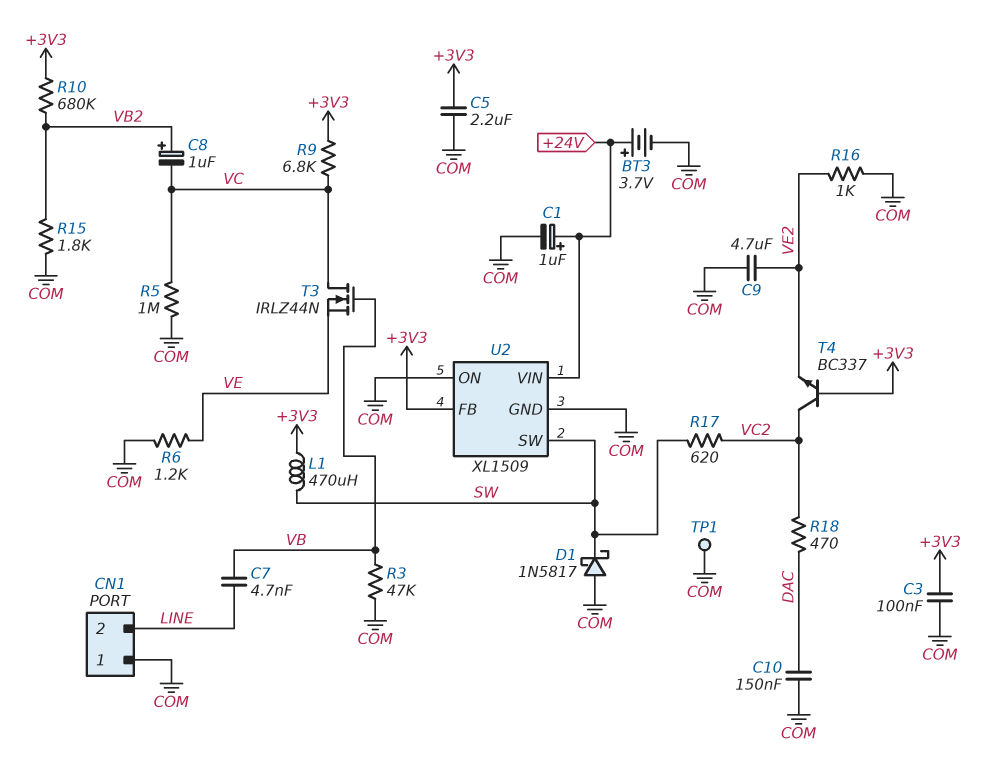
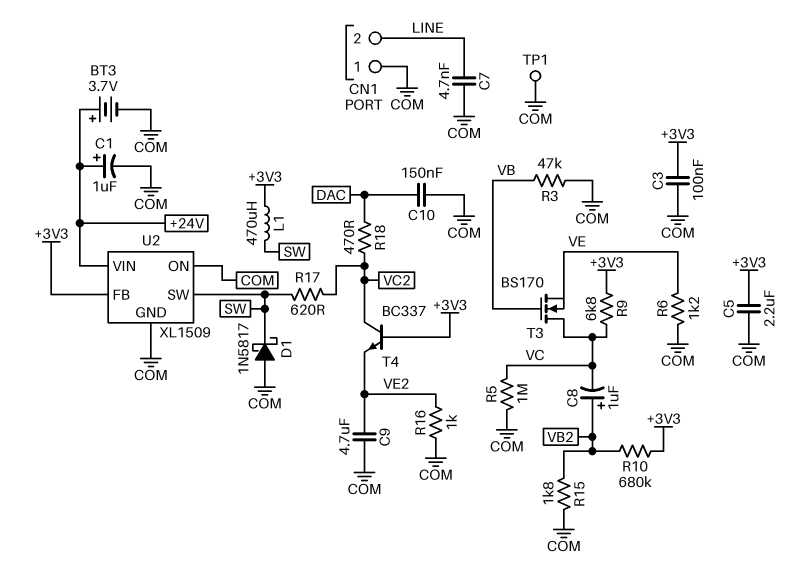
C7: 4.7nF (LINE, VB) -> 4.7nF (COM, LINE)
T3: NMOS IRLZ44N (G VB, D VC, S VE) -> NMOS BS170 (G VB, D VC, S VE)

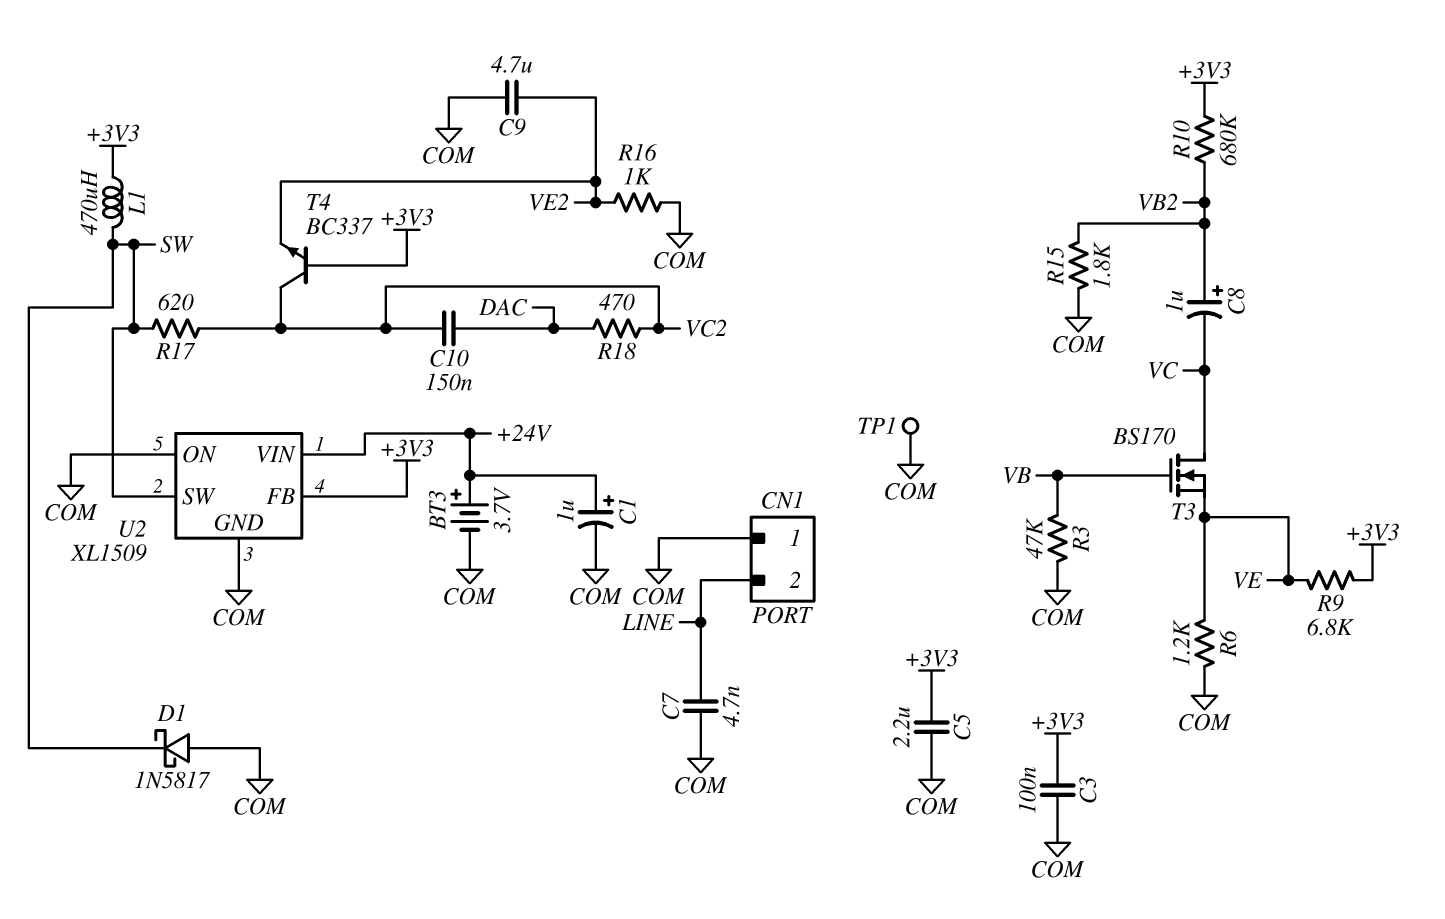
C10: 150nF (COM, DAC) -> 150nF (DAC, VC2)
R5: 1M (COM, VC) -> none
R9: 6.8k (+3V3, VC) -> 6.8k (+3V3, VE)

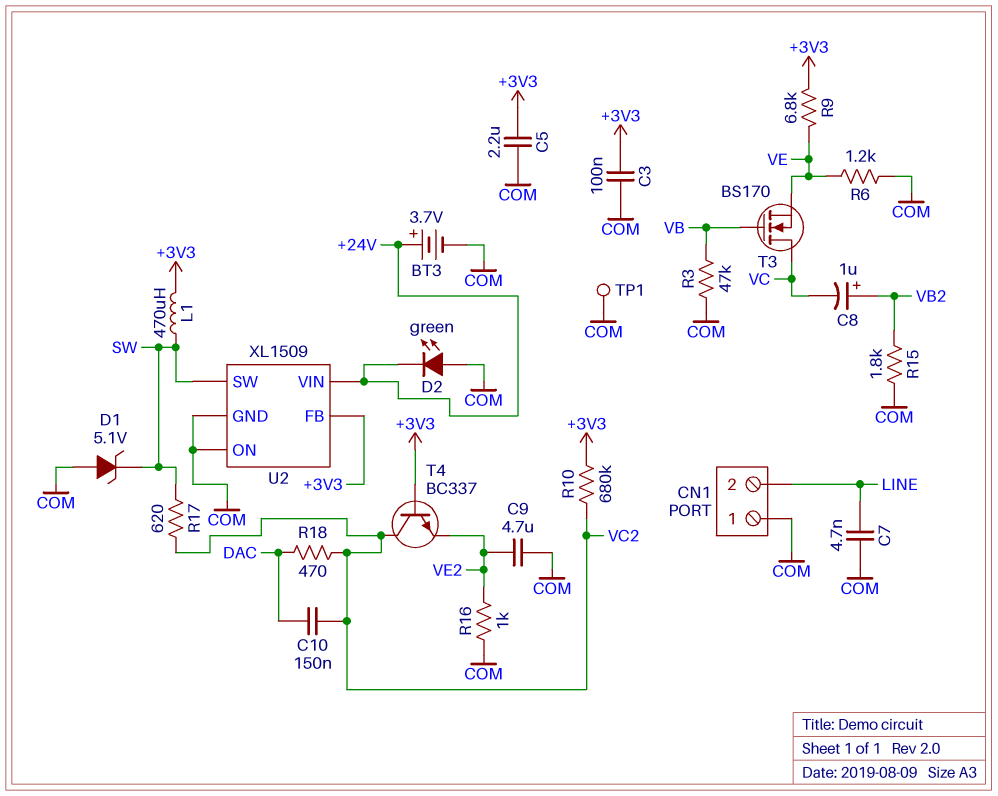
C1: 1uF (plus +24V, minus COM) -> none
D1: schottky 1N5817 (A COM, K SW) -> zener 5.1V (A COM, K SW)
D2: none -> LED green (A COM, K +24V)
R10: 680k (+3V3, VB2) -> 680k (+3V3, VC2)

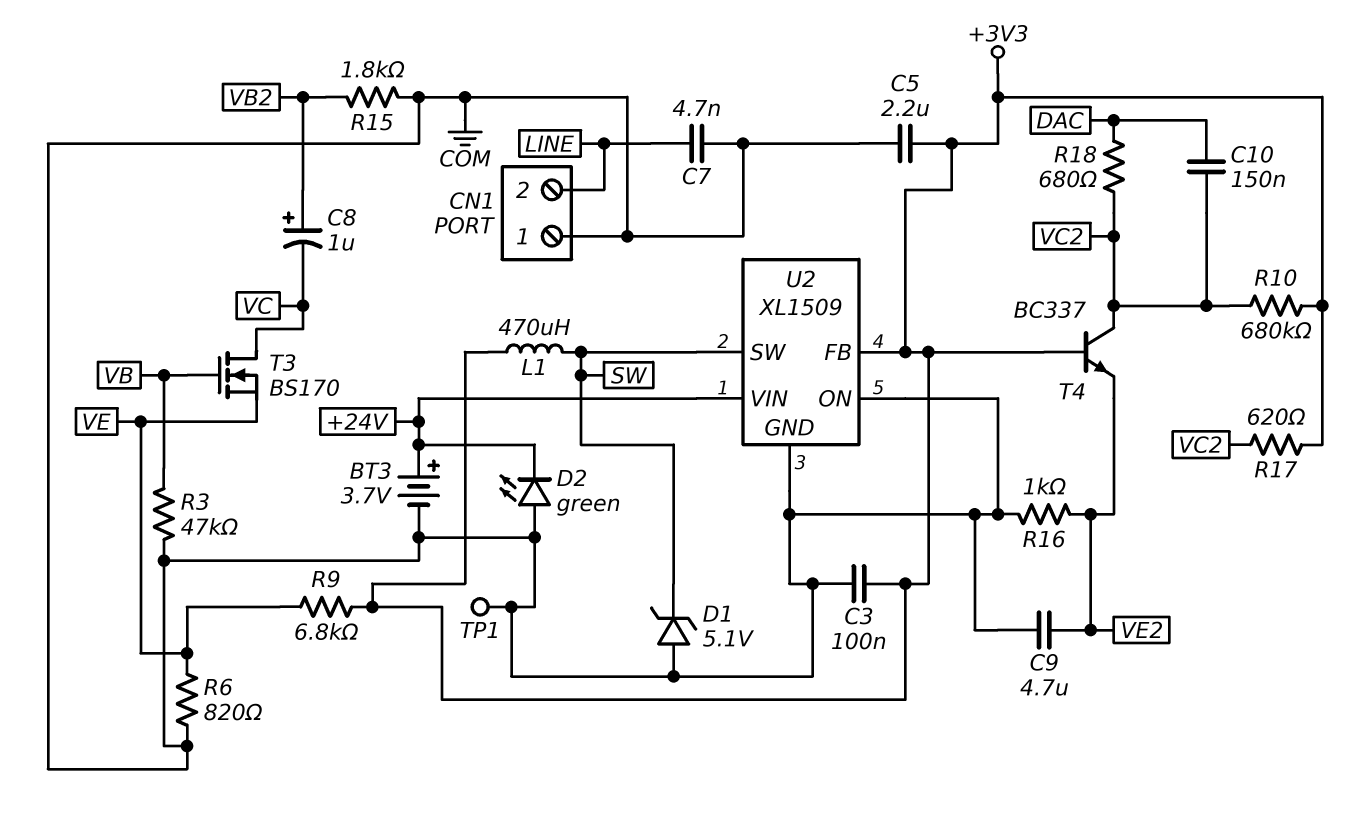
R6: 1.2k (COM, VE) -> 820 (COM, VE)
R17: 620 (SW, VC2) -> 620 (+3V3, VC2)
R18: 470 (DAC, VC2) -> 680 (DAC, VC2)

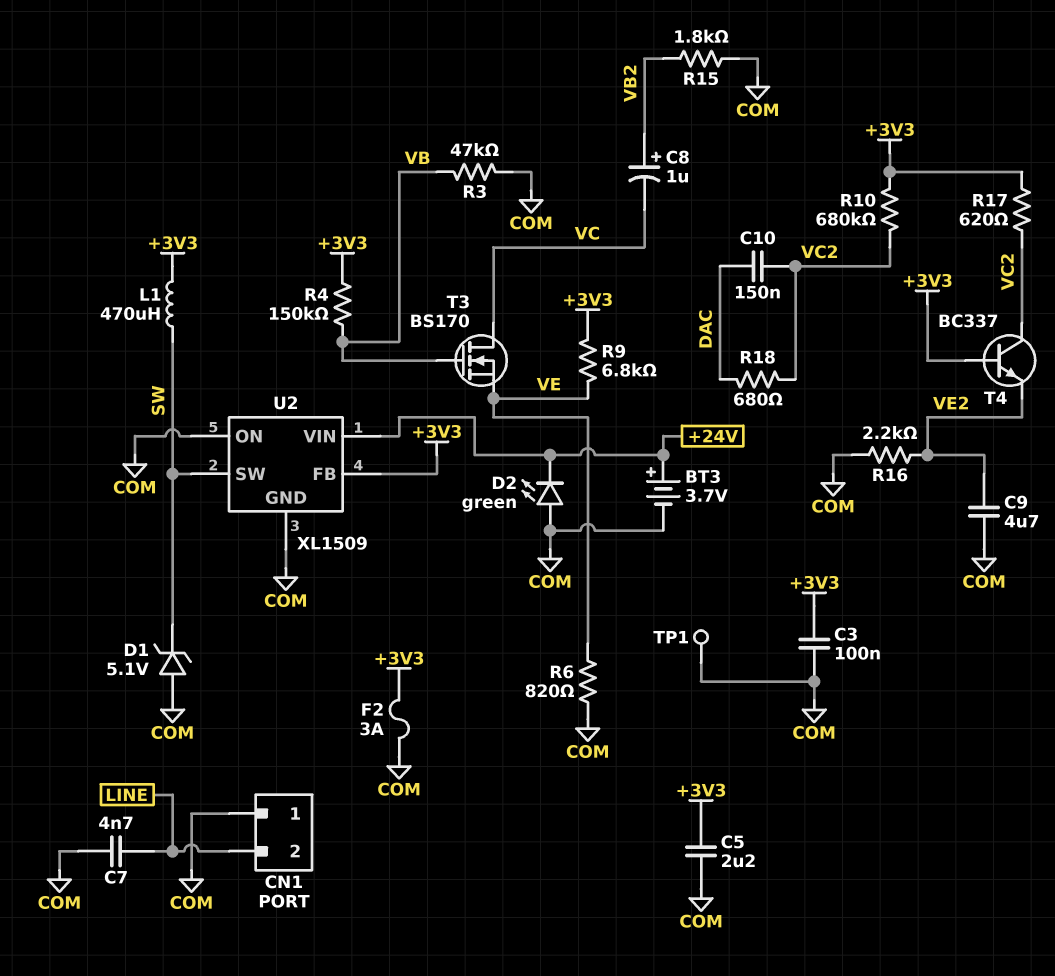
F2: none -> 3A (+3V3, COM)
R4: none -> 150k (+3V3, VB)
R16: 1k (COM, VE2) -> 2.2k (COM, VE2)

